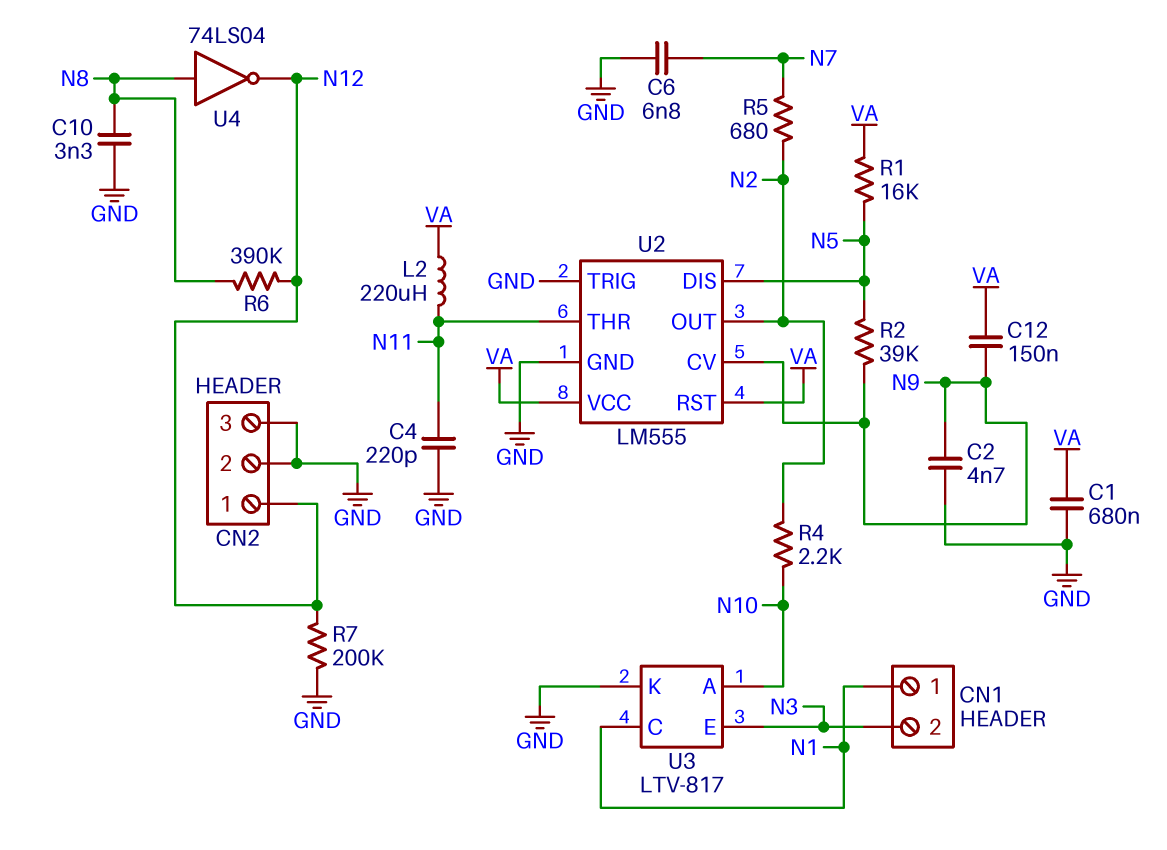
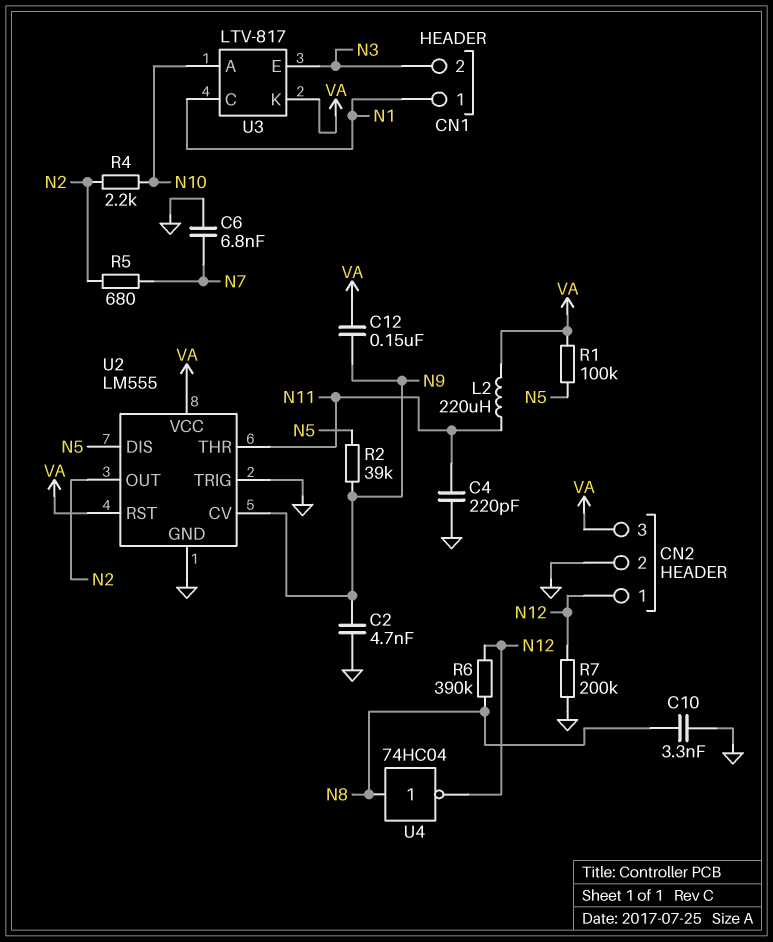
C1: 680nF (GND, VA) -> none
CN2 pin 3: GND -> VA
R1: 16k (N5, VA) -> 100k (N5, VA)
U3 pin K: GND -> VA
U4: NOT 74LS04 (in N8, out N12) -> NOT 74HC04 (in N8, out N12)

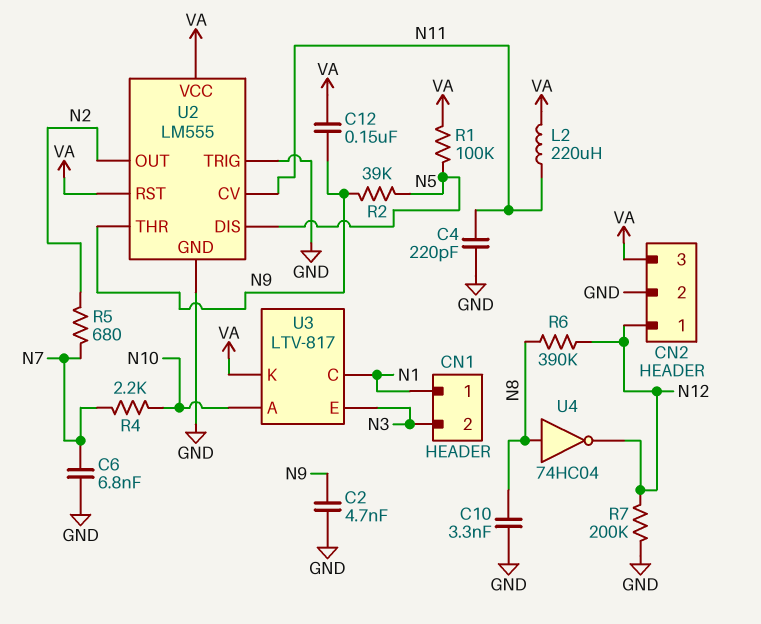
R4: 2.2k (N2, N10) -> 2.2k (N7, N10)
U2 pin CV: N9 -> N11
U2 pin THR: N11 -> N9

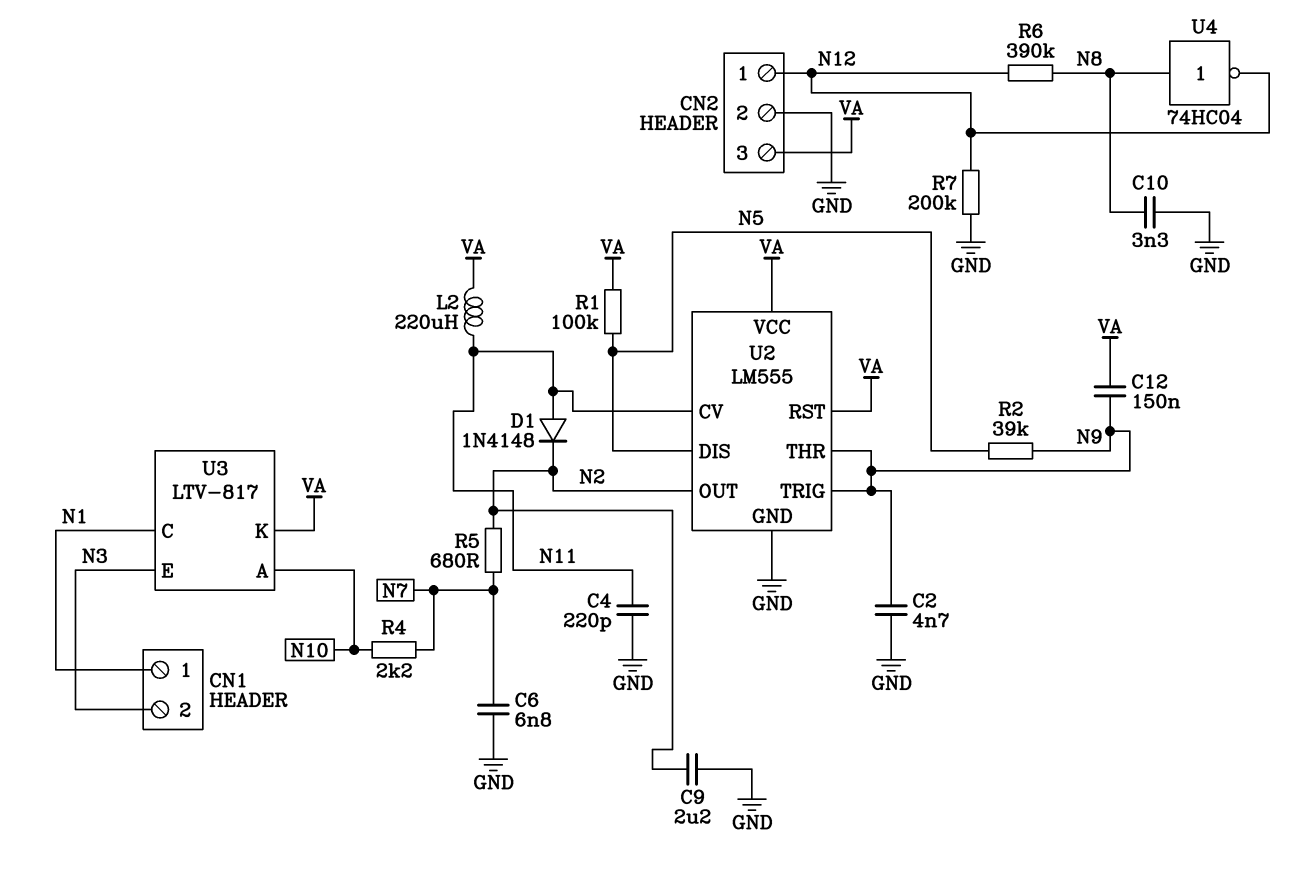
C9: none -> 2.2uF (GND, N2)
D1: none -> diode 1N4148 (A N11, K N2)
U2 pin TRIG: GND -> N9

